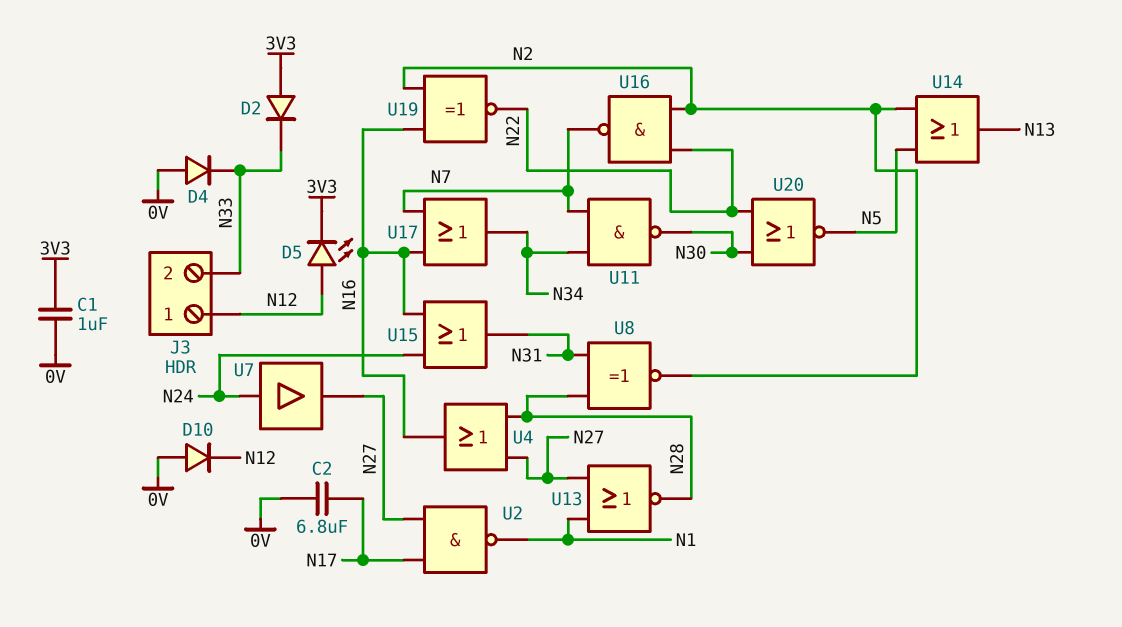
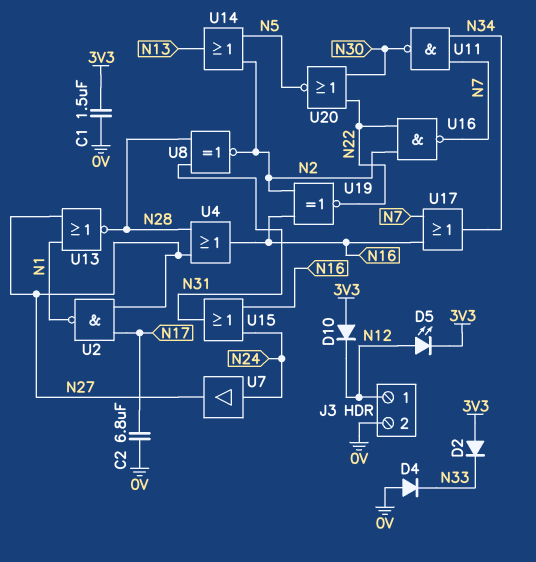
C1: 1uF (0V, 3V3) -> 1.5uF (0V, 3V3)
D10: diode (A 0V, K N12) -> diode (A 3V3, K N12)
J3 pin 2: N33 -> 0V

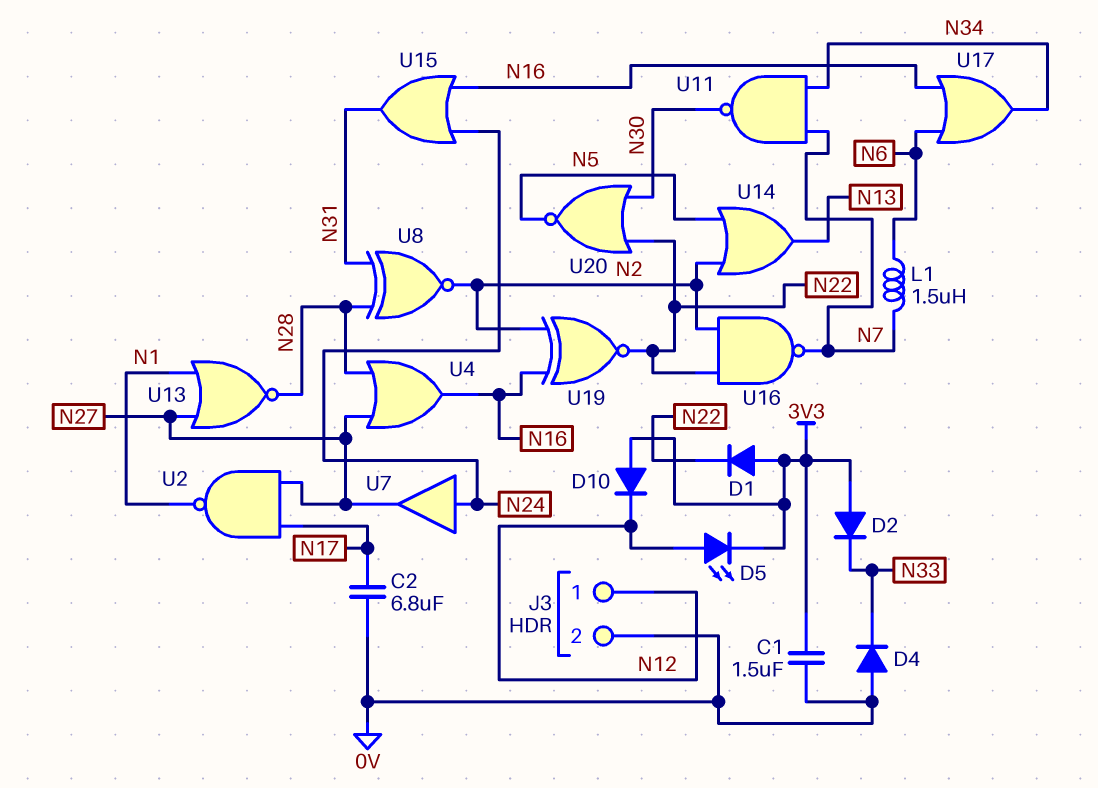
D1: none -> diode (A 3V3, K N22)
L1: none -> 1.5uH (N6, N7)
U17: OR (in N7, in N16, out N34) -> OR (in N6, in N16, out N34)

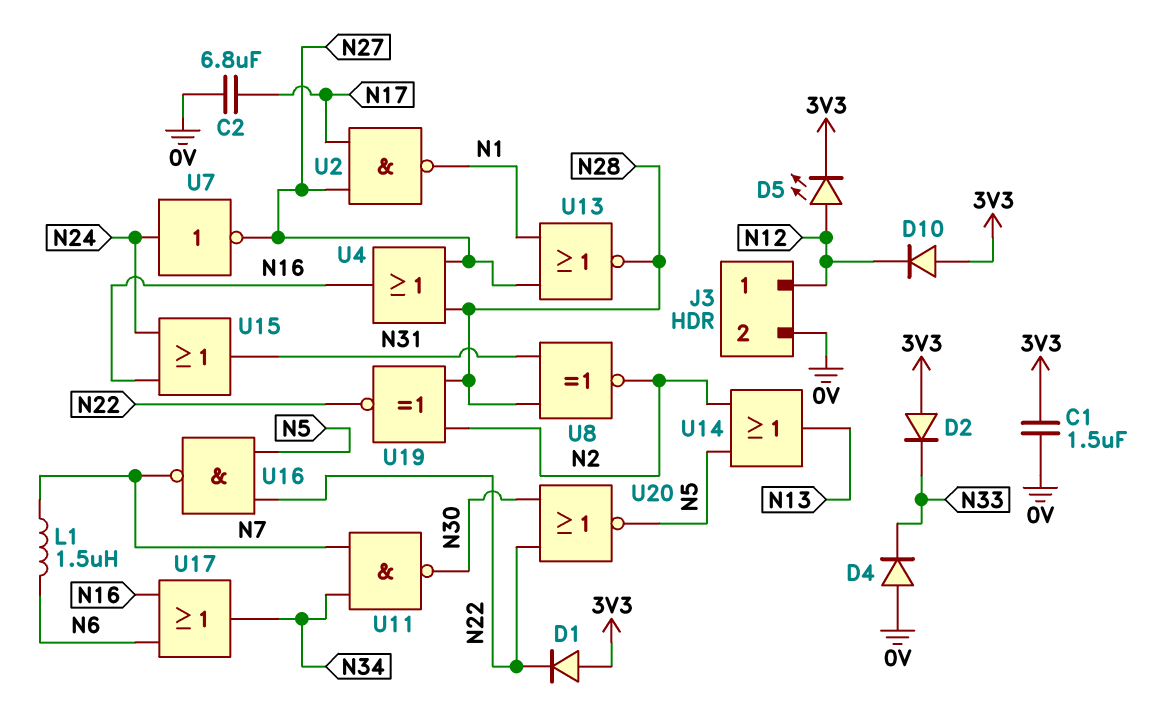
U7: buffer (in N24, out N27) -> NOT (in N24, out N27)
U16: NAND (in N2, in N22, out N7) -> NAND (in N5, in N22, out N7)
U19: XNOR (in N2, in N16, out N22) -> XNOR (in N2, in N28, out N22)

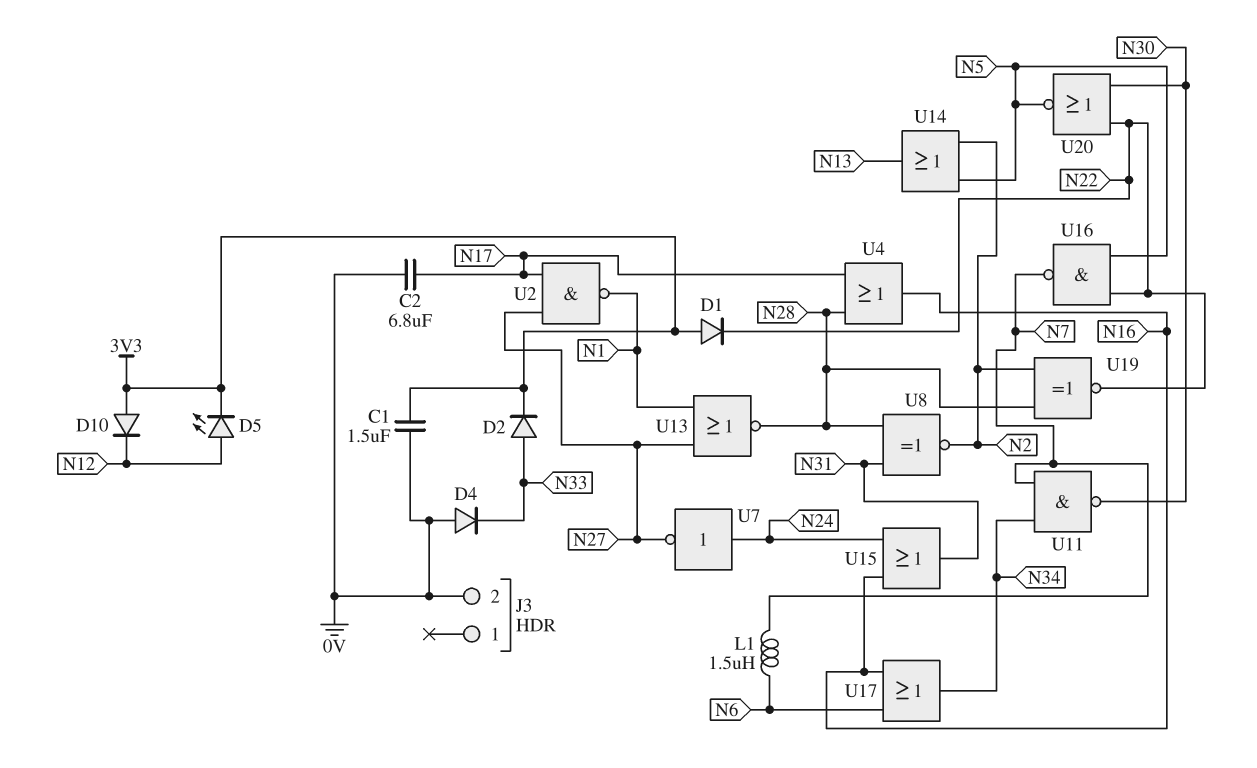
D2: diode (A 3V3, K N33) -> diode (A N33, K 3V3)
J3 pin 1: N12 -> none
U4: OR (in N27, in N28, out N16) -> OR (in N17, in N28, out N16)

